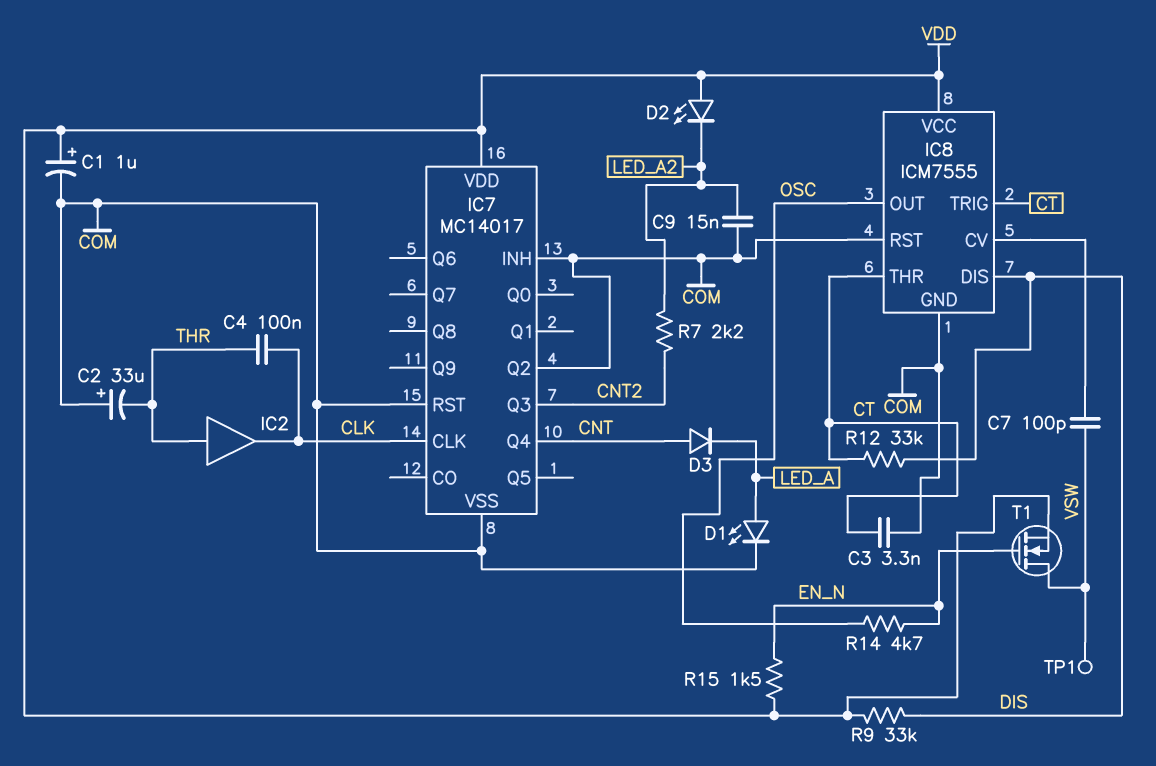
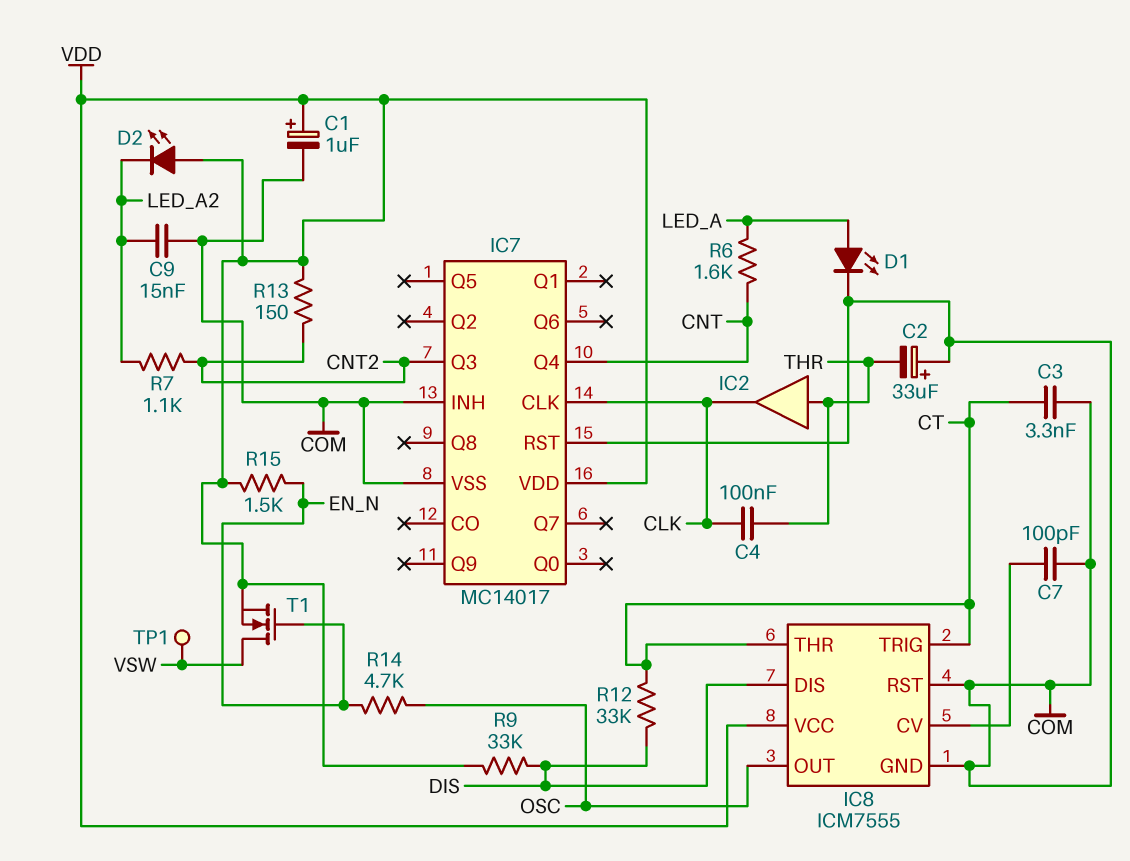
C7: 100pF (IC8/CV, VSW) -> 100pF (COM, IC8/CV)
D3: diode (A CNT, K LED_A) -> none
IC7 pin Q2: COM -> none
R6: none -> 1.6k (CNT, LED_A)
R7: 2.2k (CNT2, LED_A2) -> 1.1k (CNT2, LED_A2)
R13: none -> 150 (CNT2, VDD)

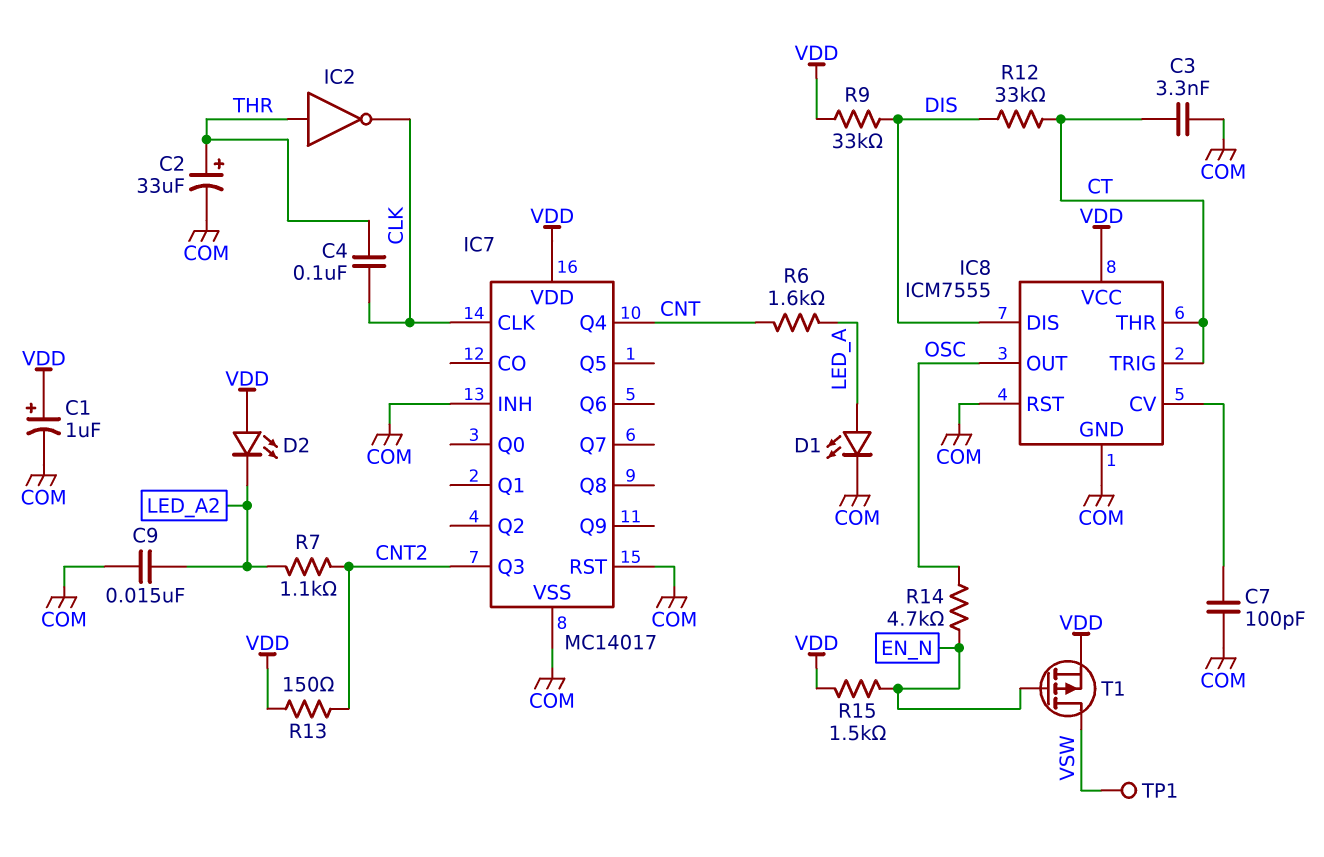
C2: 33uF (plus COM, minus THR) -> 33uF (plus THR, minus COM)
IC2: buffer (in THR, out CLK) -> NOT (in THR, out CLK)
T1: NMOS (G EN_N, D VSW, S VDD) -> PMOS (G EN_N, D VSW, S VDD)

